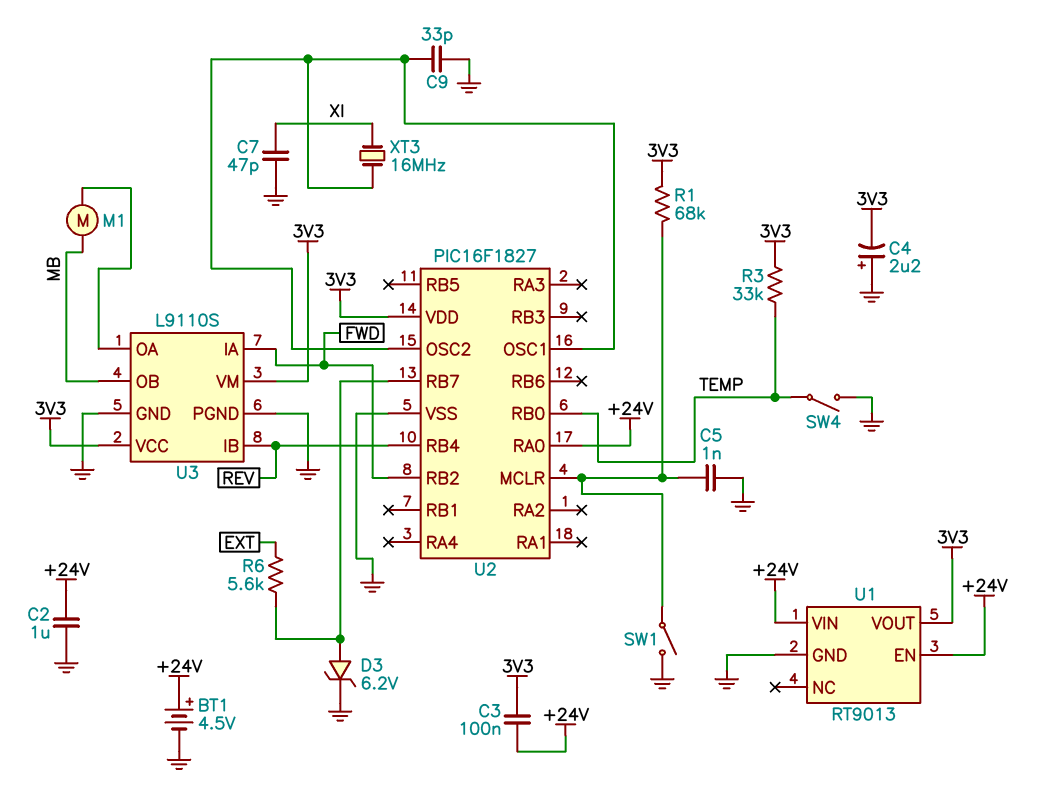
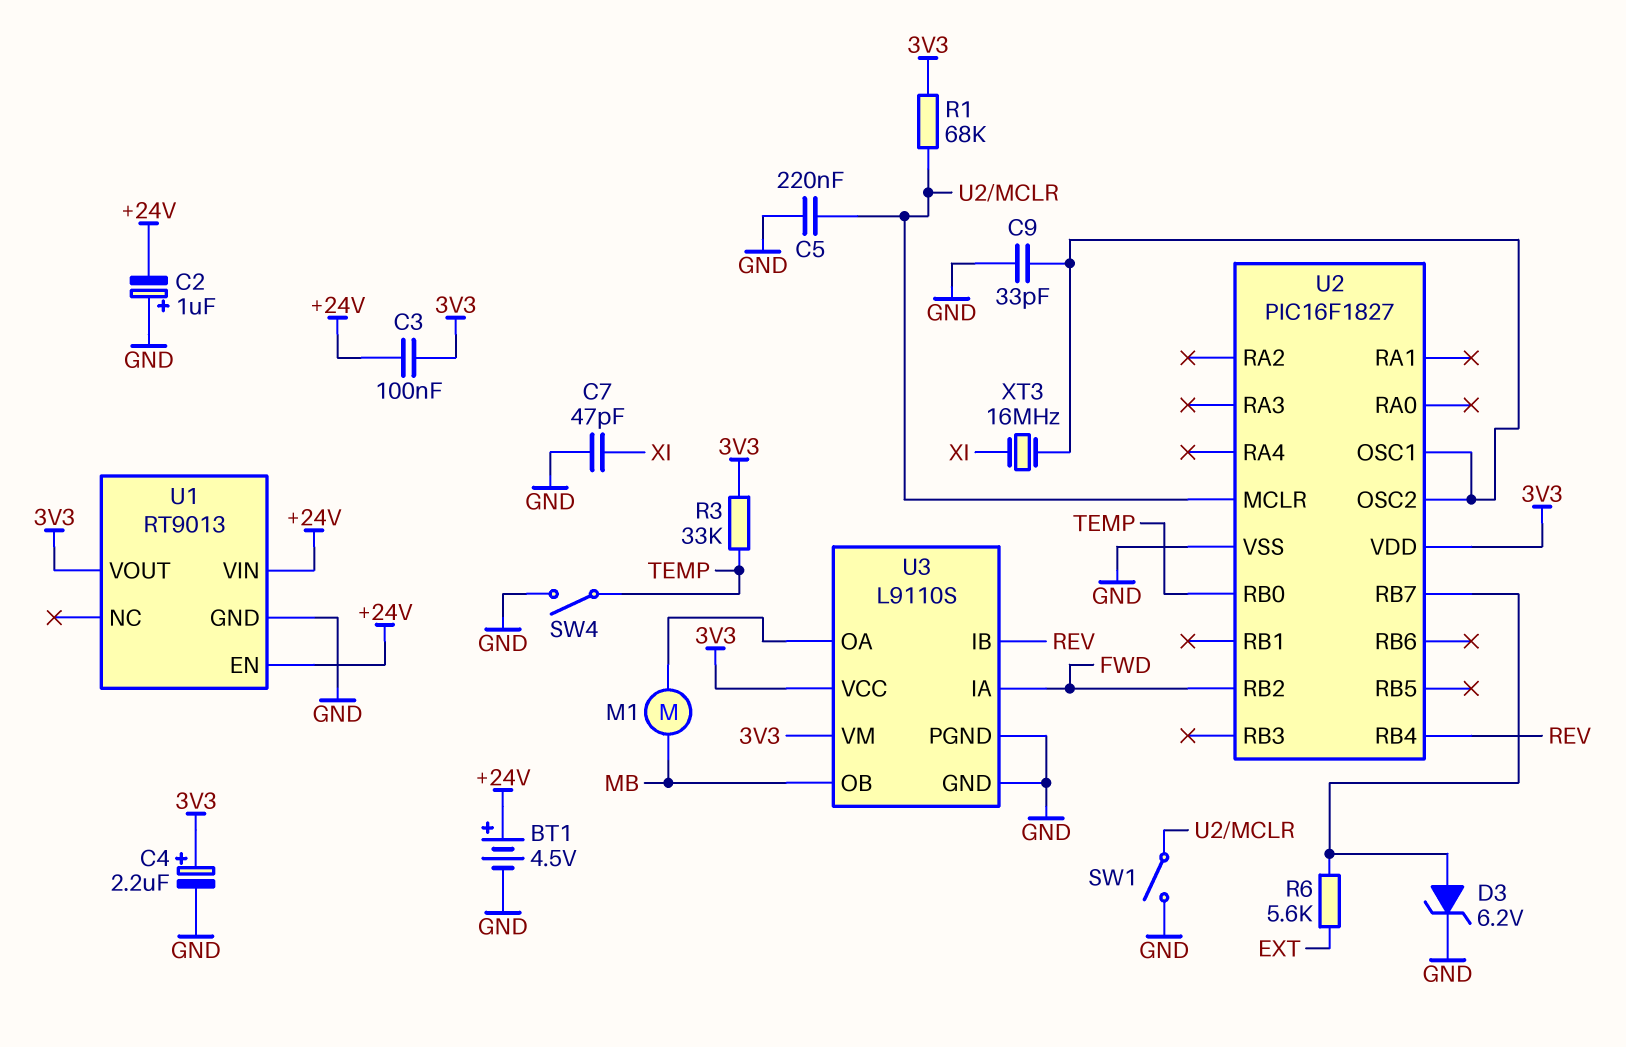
C2: 1uF (+24V, GND) -> 1uF (plus GND, minus +24V)
C4: 2.2uF (plus GND, minus 3V3) -> 2.2uF (plus 3V3, minus GND)
C5: 1nF (GND, U2/MCLR) -> 220nF (GND, U2/MCLR)
U2 pin RA0: +24V -> none

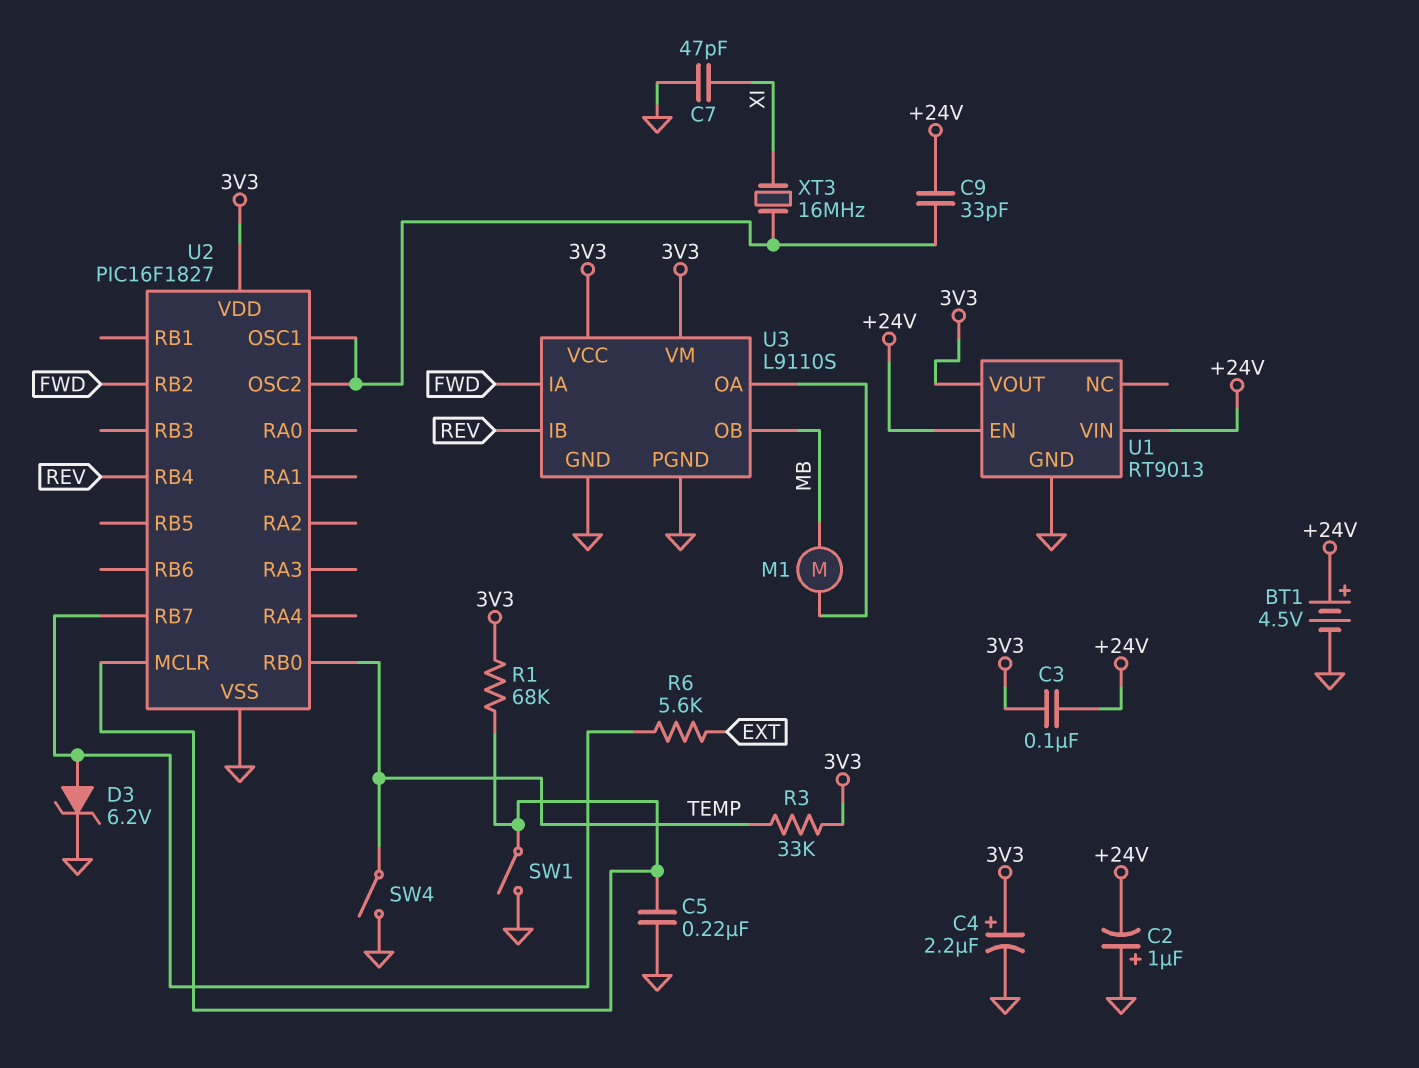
C9: 33pF (GND, U2/OSC1) -> 33pF (+24V, U2/OSC1)

